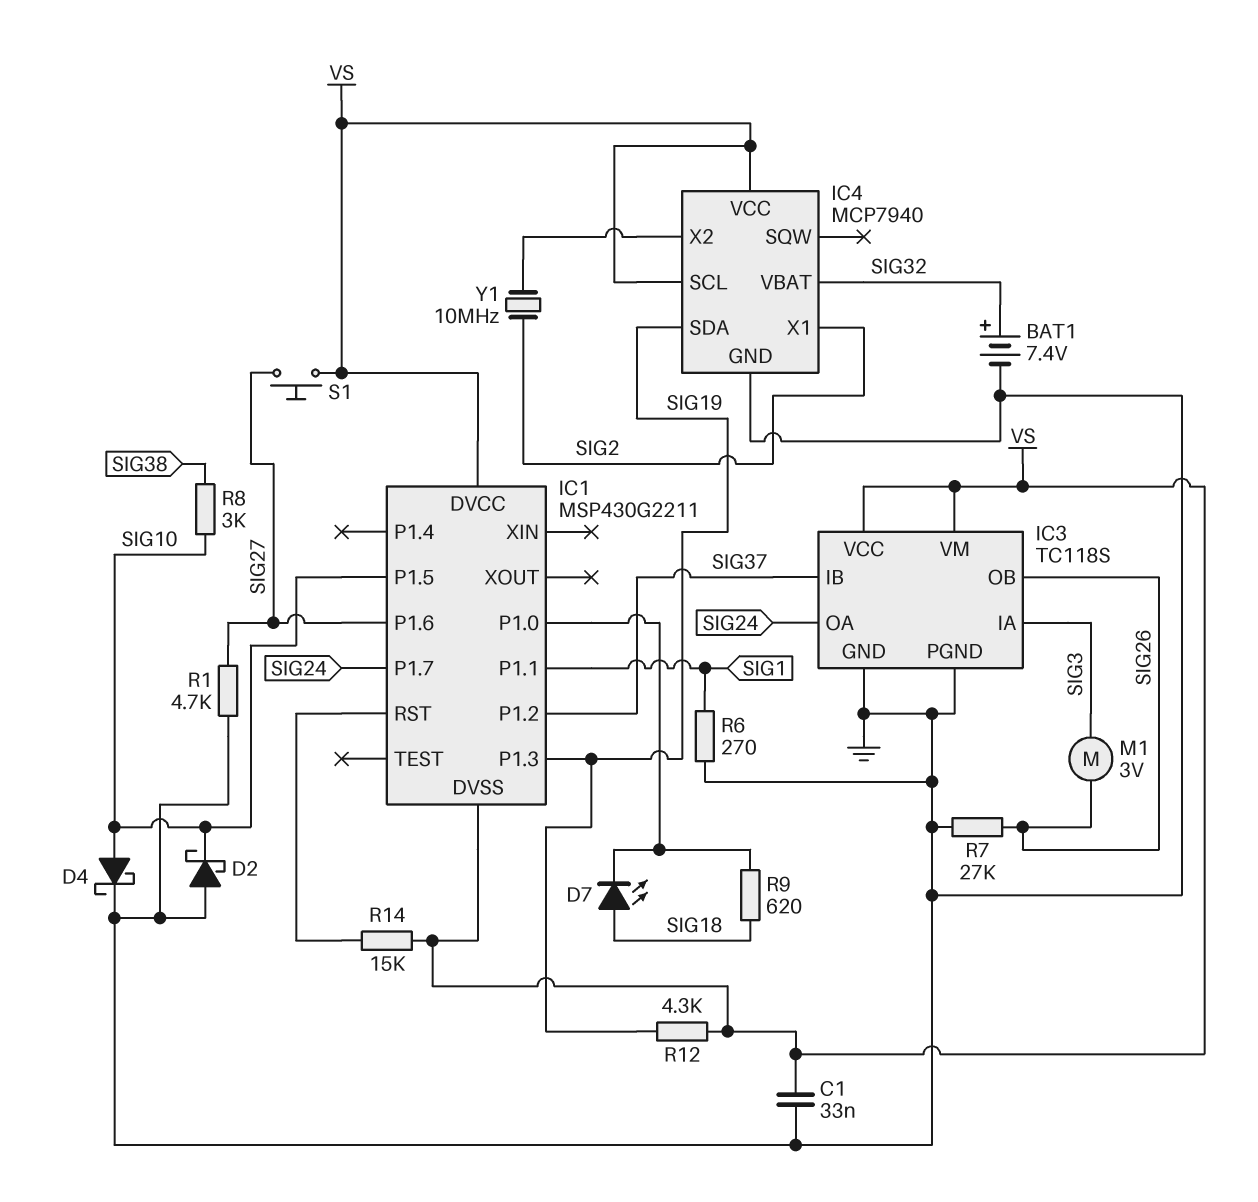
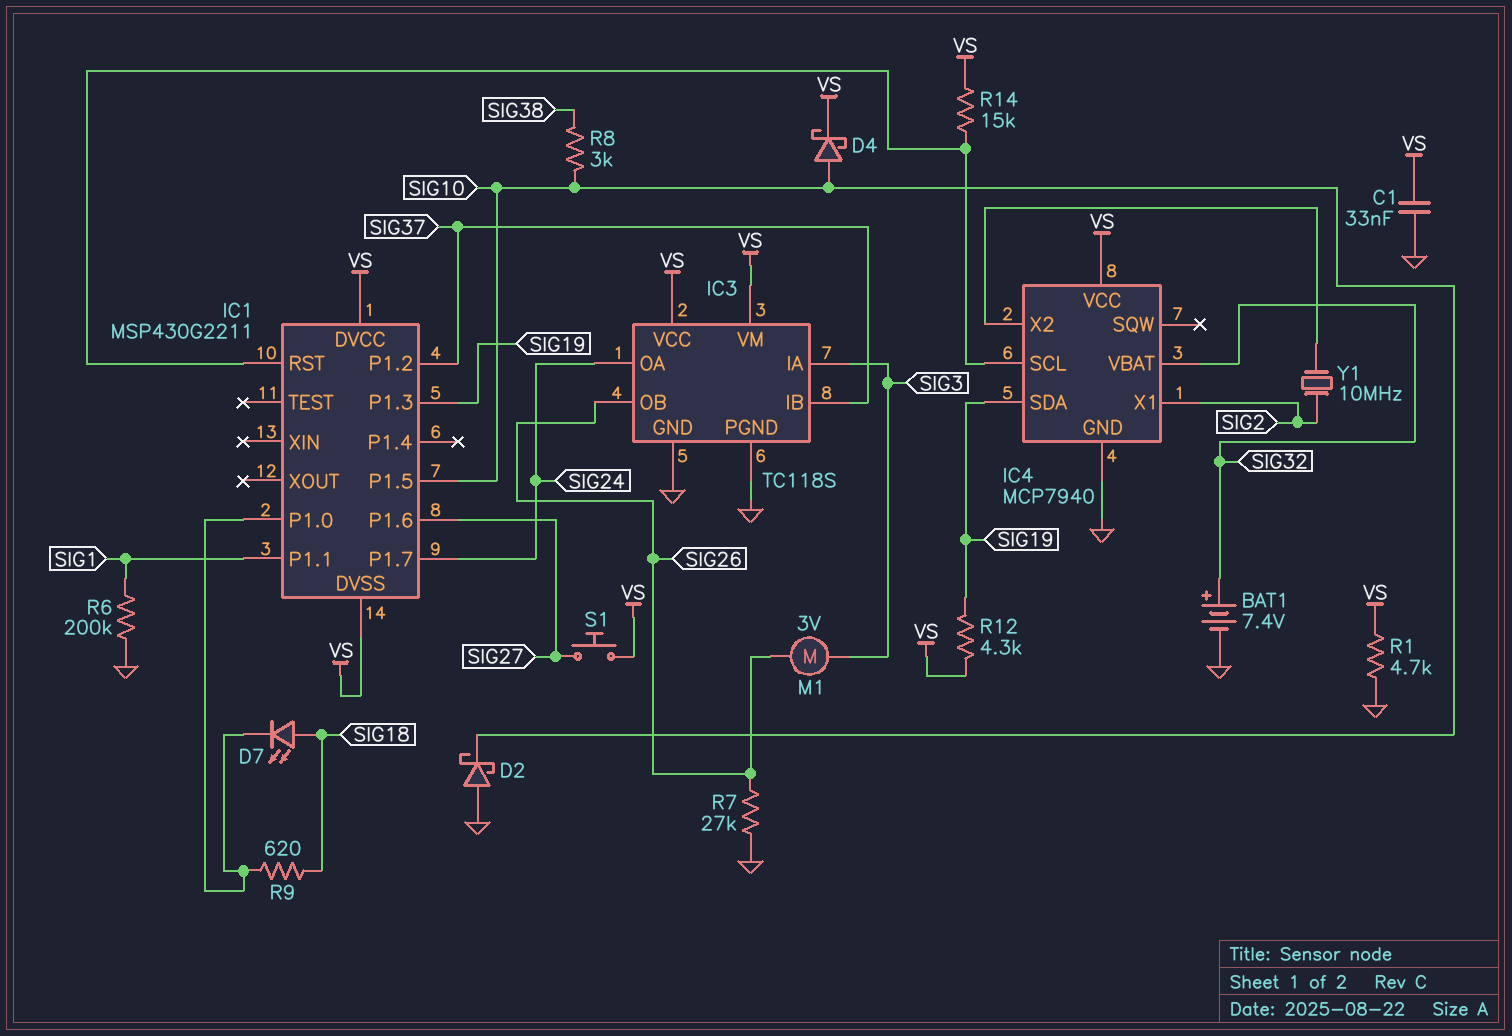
D4: schottky (A SIG10, K GND) -> schottky (A SIG10, K VS)
IC4 pin SCL: VS -> IC1/RST
R1: 4.7k (GND, SIG27) -> 4.7k (GND, VS)
R6: 270 (GND, SIG1) -> 200k (GND, SIG1)

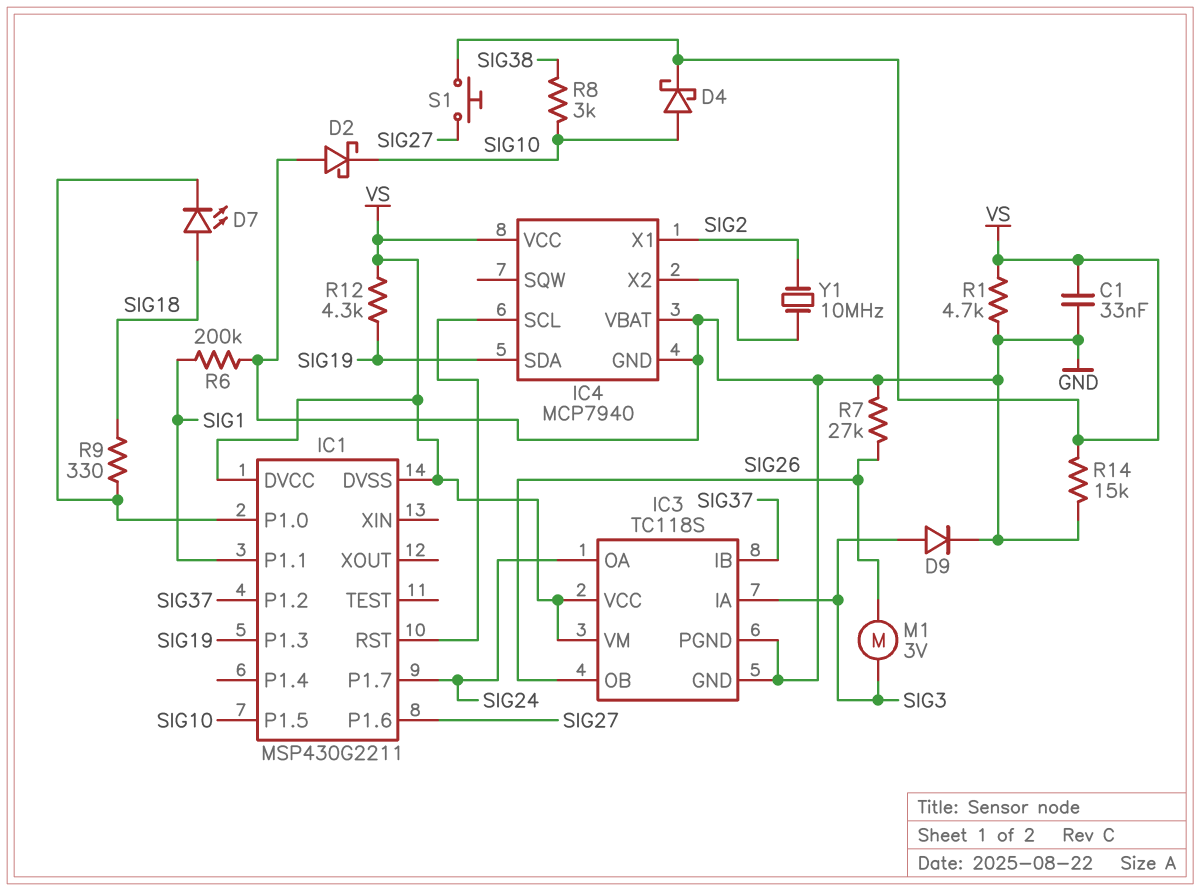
BAT1: 7.4V (plus SIG32, minus GND) -> none
D9: none -> diode (A SIG3, K GND)
IC4 pin VBAT: SIG32 -> GND
R9: 620 (IC1/P1.0, SIG18) -> 330 (IC1/P1.0, SIG18)
R14: 15k (IC1/RST, VS) -> 15k (GND, VS)

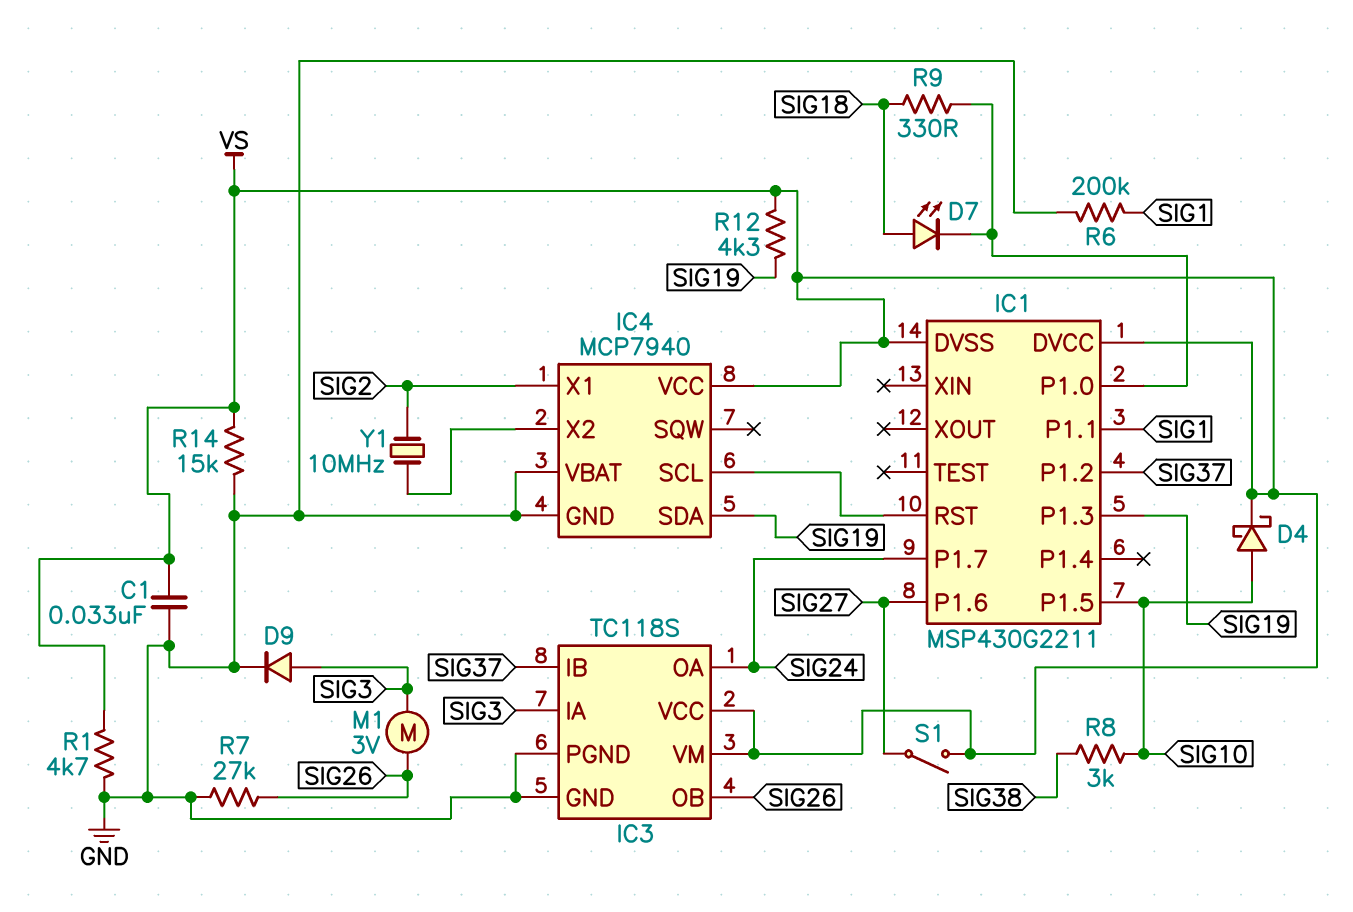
D2: schottky (A GND, K SIG10) -> none
S1: button (SIG27, VS) -> switch (SIG27, VS)

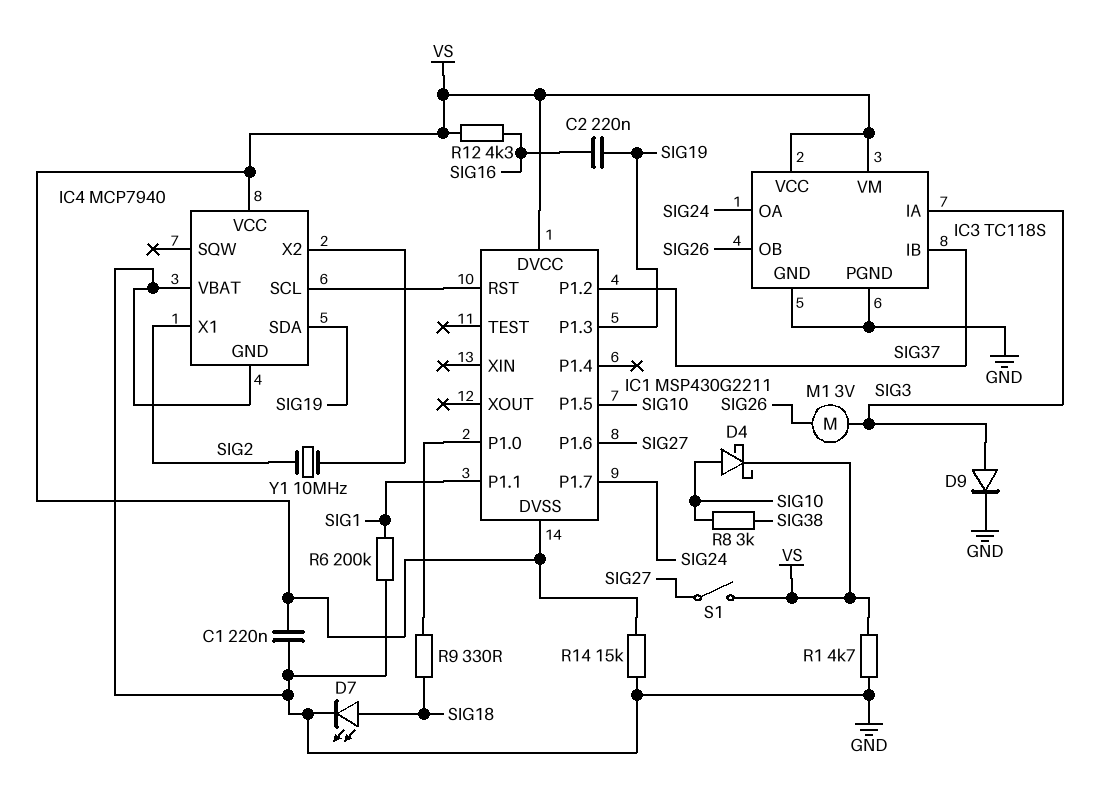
C1: 33nF (GND, VS) -> 220nF (GND, VS)
C2: none -> 220nF (SIG16, SIG19)
D7: LED (A SIG18, K IC1/P1.0) -> LED (A SIG18, K GND)
R7: 27k (GND, SIG26) -> none
R12: 4.3k (SIG19, VS) -> 4.3k (SIG16, VS)

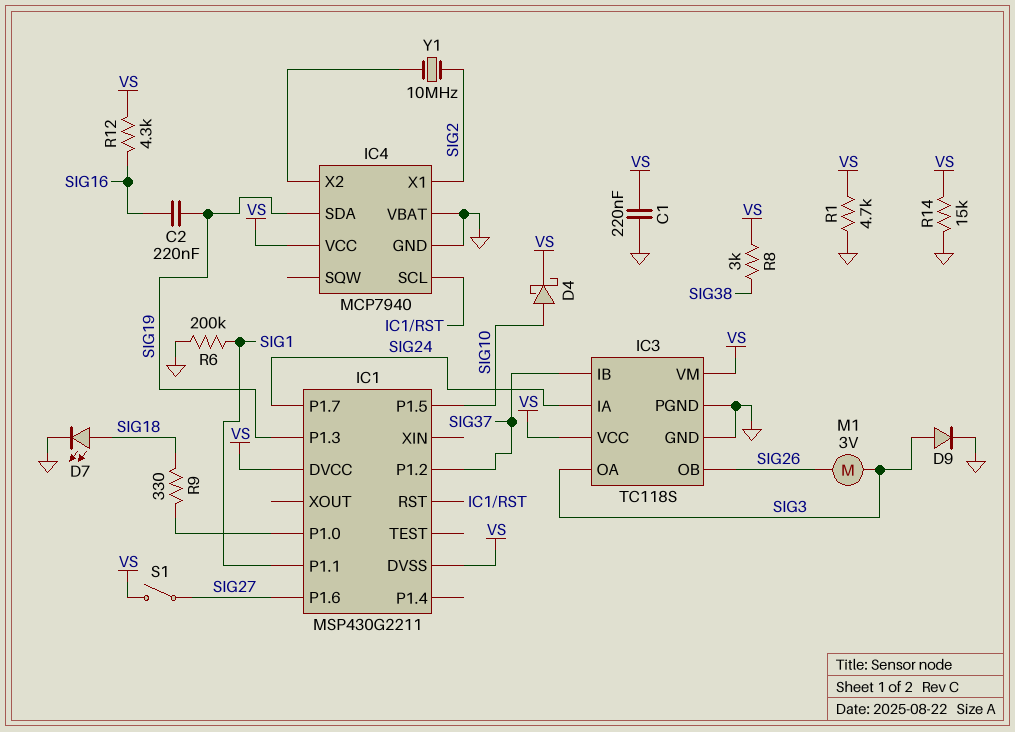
IC3 pin IA: SIG3 -> SIG24
IC3 pin OA: SIG24 -> SIG3
R8: 3k (SIG10, SIG38) -> 3k (SIG38, VS)

